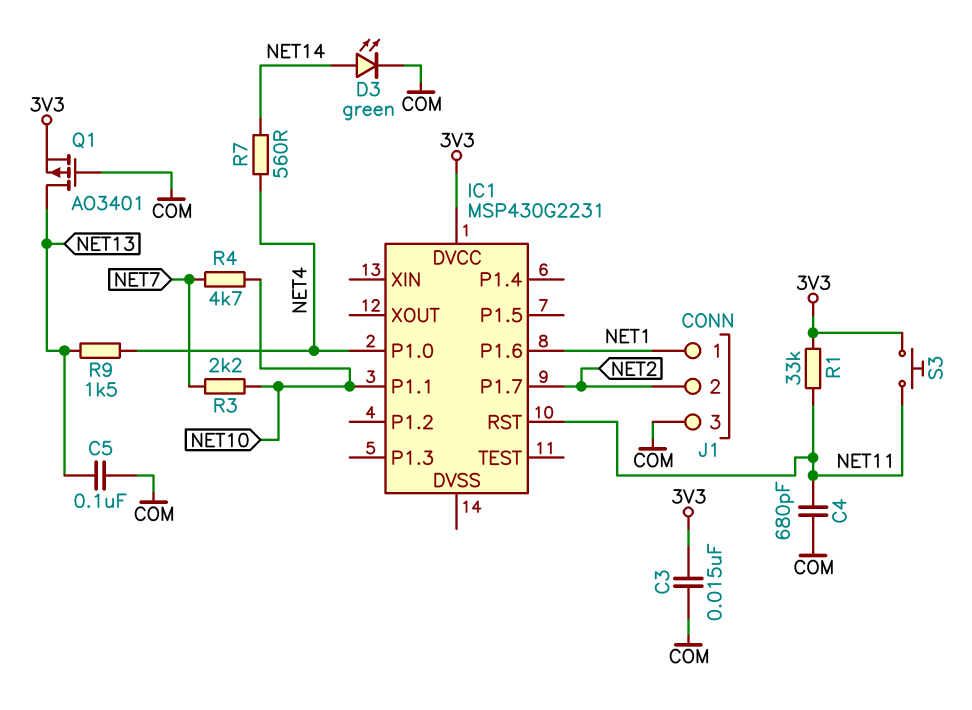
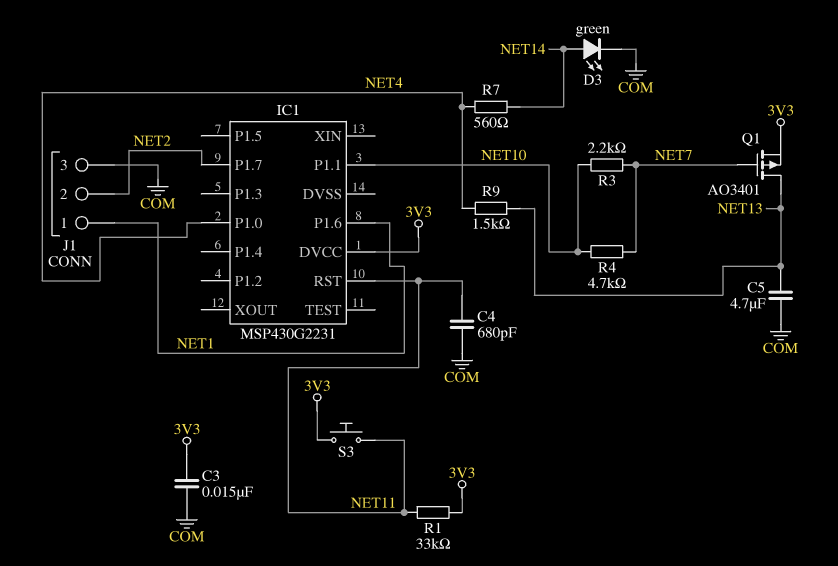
C5: 100nF (COM, NET13) -> 4.7uF (COM, NET13)
Q1: PMOS AO3401 (G COM, D NET13, S 3V3) -> PMOS AO3401 (G NET7, D NET13, S 3V3)

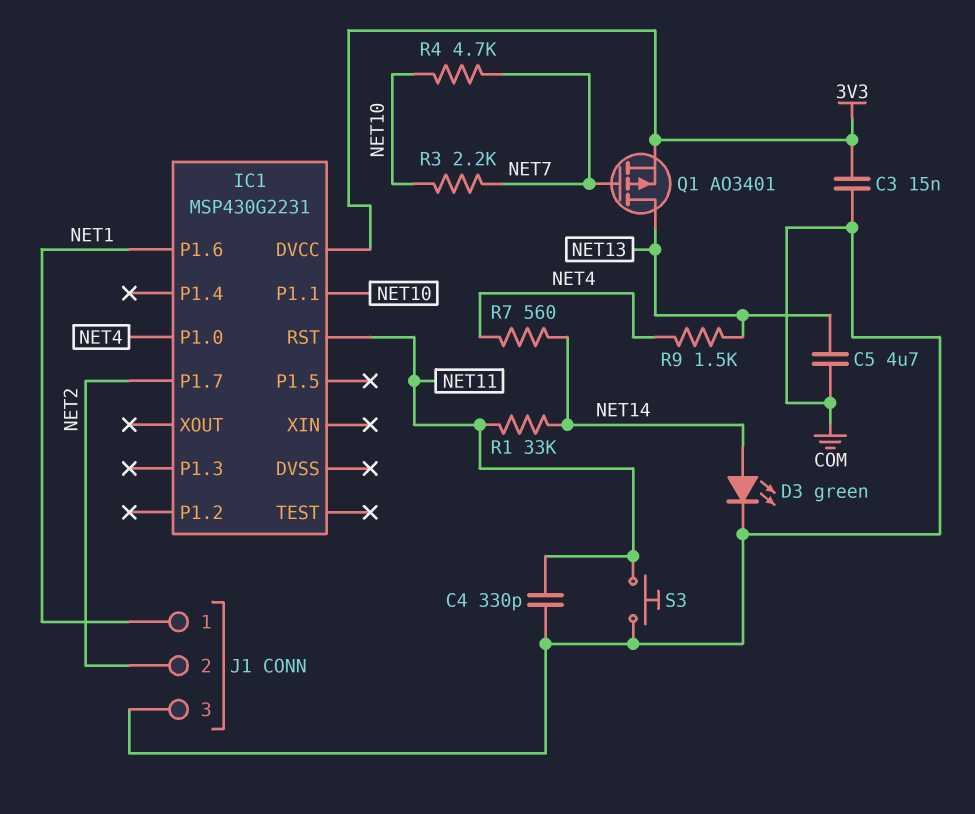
C4: 680pF (COM, NET11) -> 330pF (COM, NET11)
R1: 33k (3V3, NET11) -> 33k (NET11, NET14)
S3: button (3V3, NET11) -> button (COM, NET11)

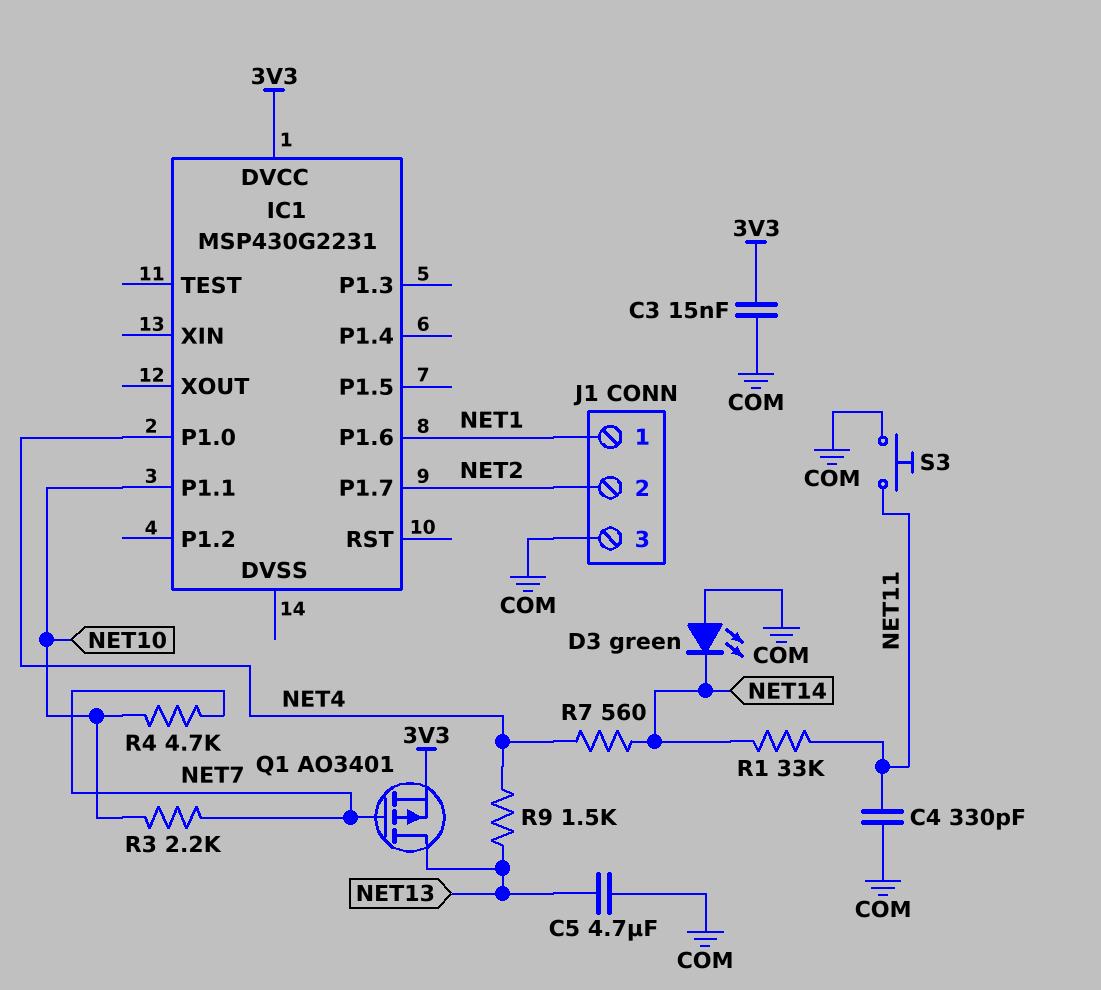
D3: LED green (A NET14, K COM) -> LED green (A COM, K NET14)
IC1 pin RST: NET11 -> none

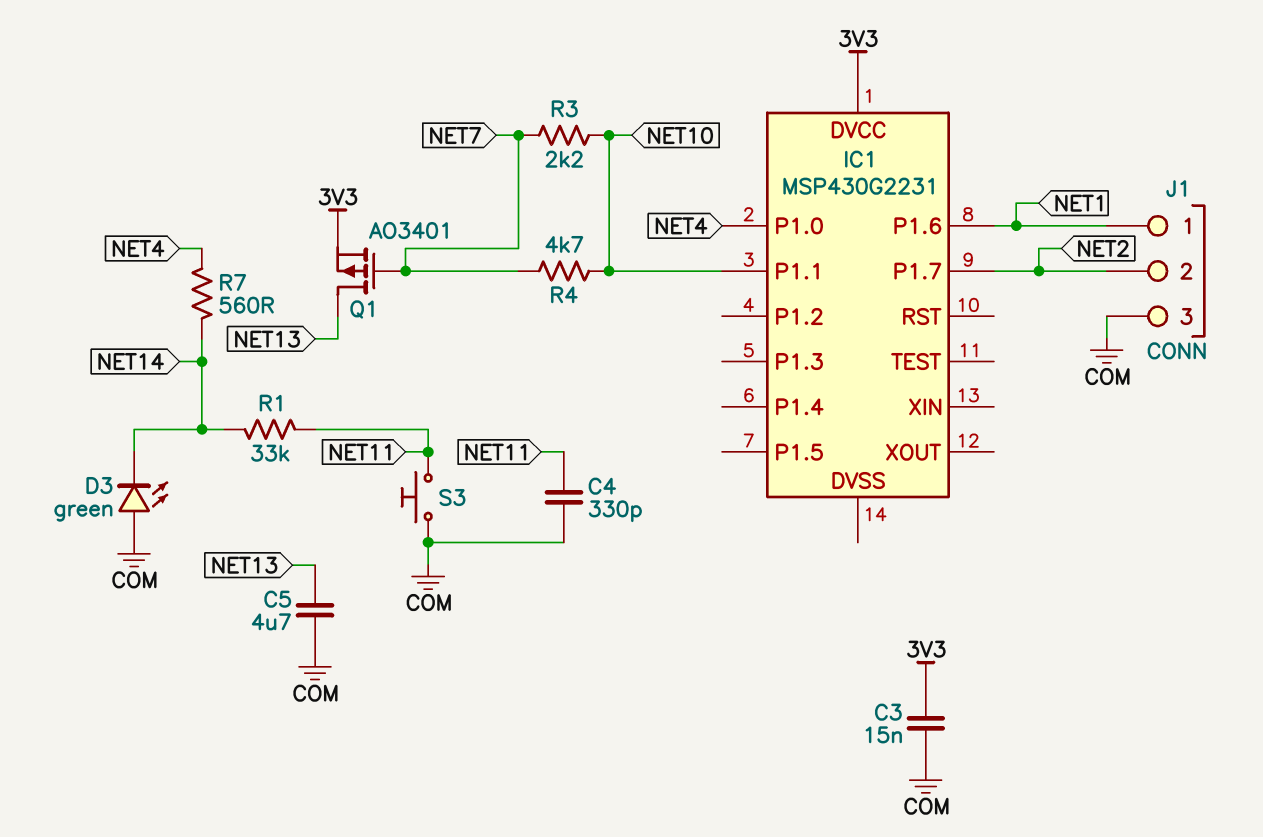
R9: 1.5k (NET4, NET13) -> none

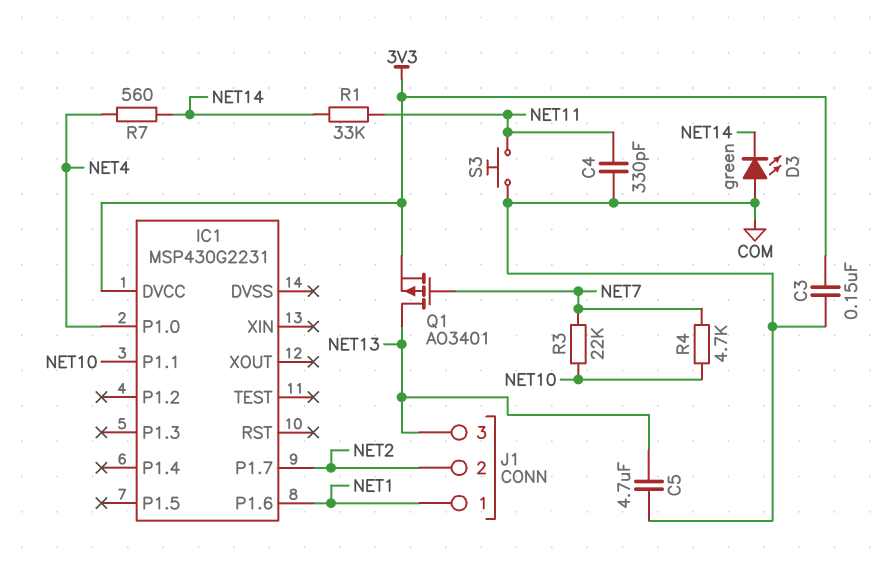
C3: 15nF (3V3, COM) -> 150nF (3V3, COM)
J1 pin 3: COM -> NET13
R3: 2.2k (NET7, NET10) -> 22k (NET7, NET10)

